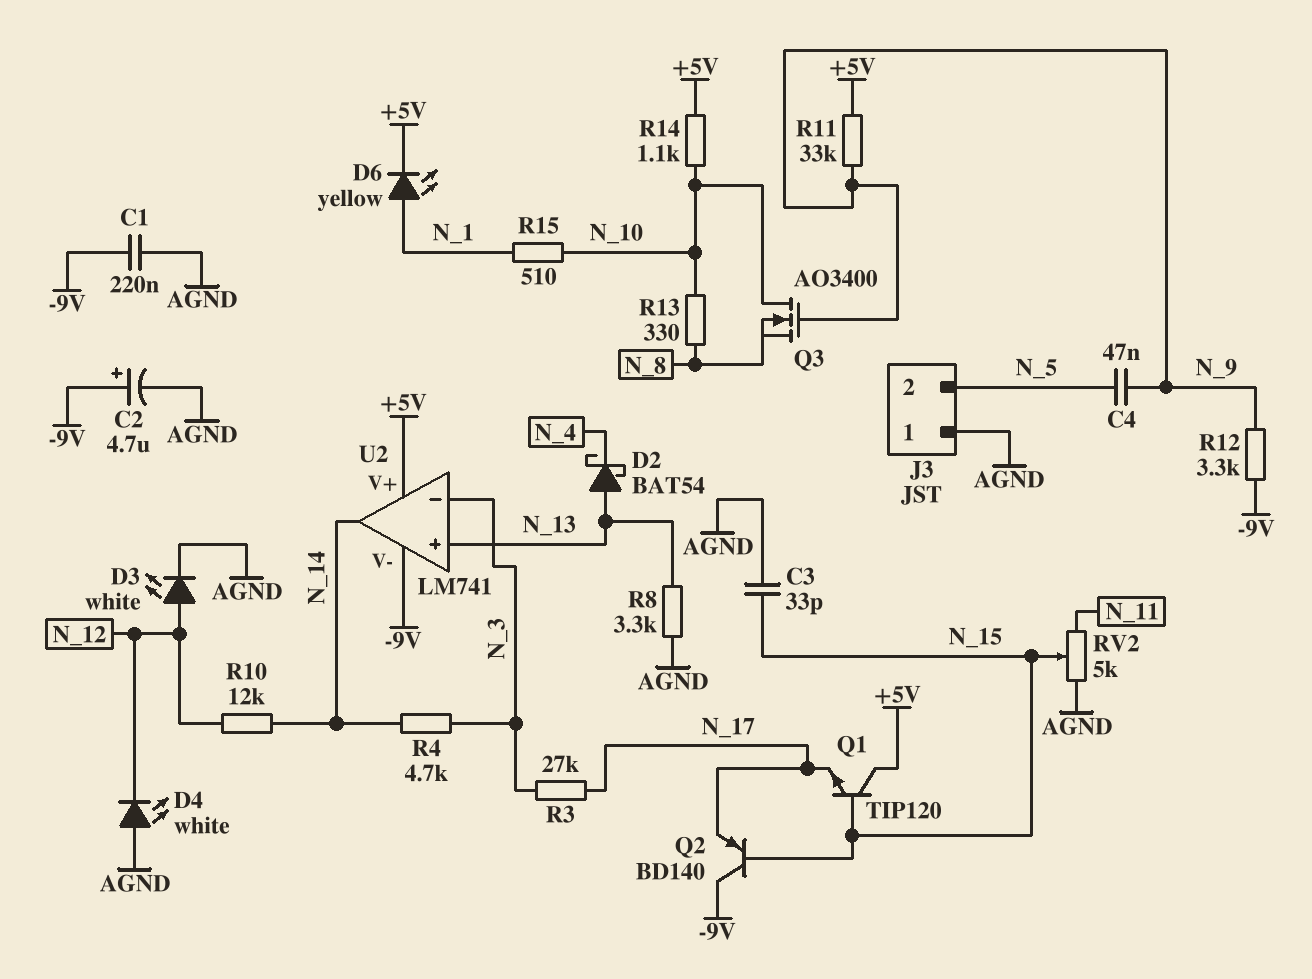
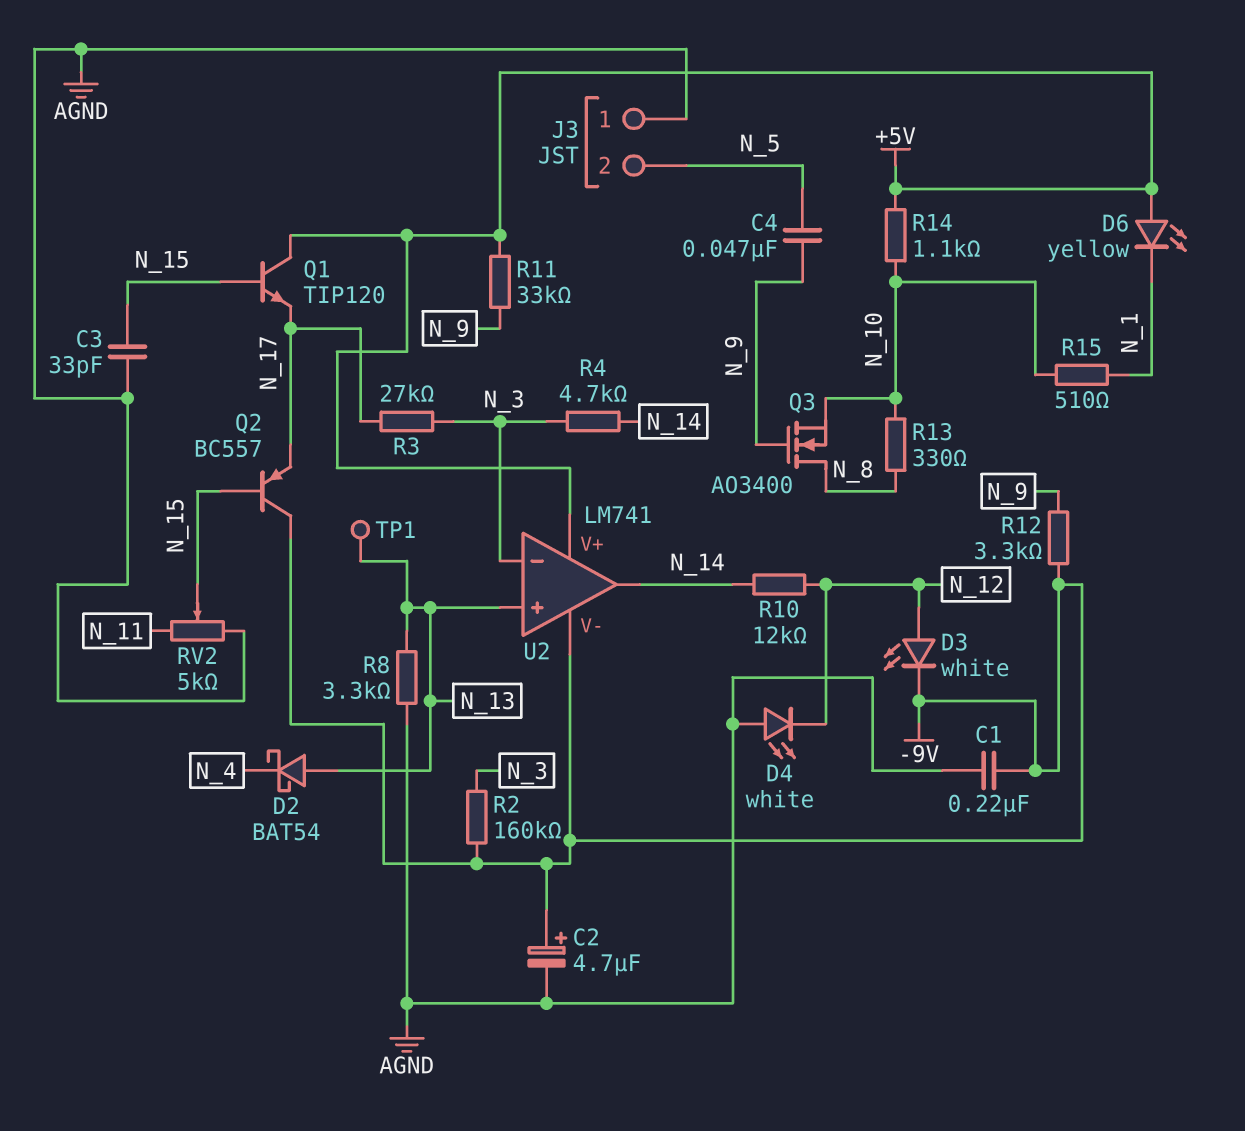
D3: LED white (A N_12, K AGND) -> LED white (A N_12, K -9V)
D6: LED yellow (A N_1, K +5V) -> LED yellow (A +5V, K N_1)
Q2: PNP BD140 (B N_15, C -9V, E N_17) -> PNP BC557 (B N_15, C -9V, E N_17)
Q3: NMOS AO3400 (G N_9, D N_10, S N_8) -> NMOS AO3400 (G N_9, D N_8, S N_10)
R2: none -> 160k (-9V, N_3)
TP1: none -> test point (N_13)

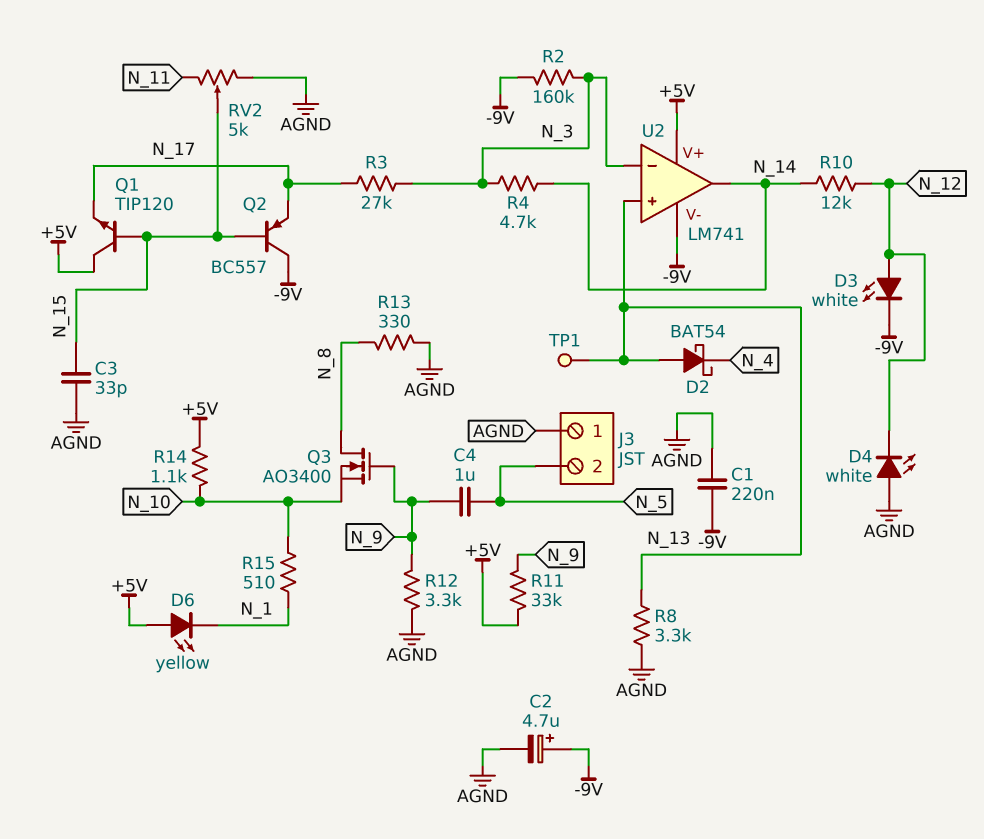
C4: 47nF (N_5, N_9) -> 1uF (N_5, N_9)
R12: 3.3k (-9V, N_9) -> 3.3k (AGND, N_9)
R13: 330 (N_8, N_10) -> 330 (AGND, N_8)

